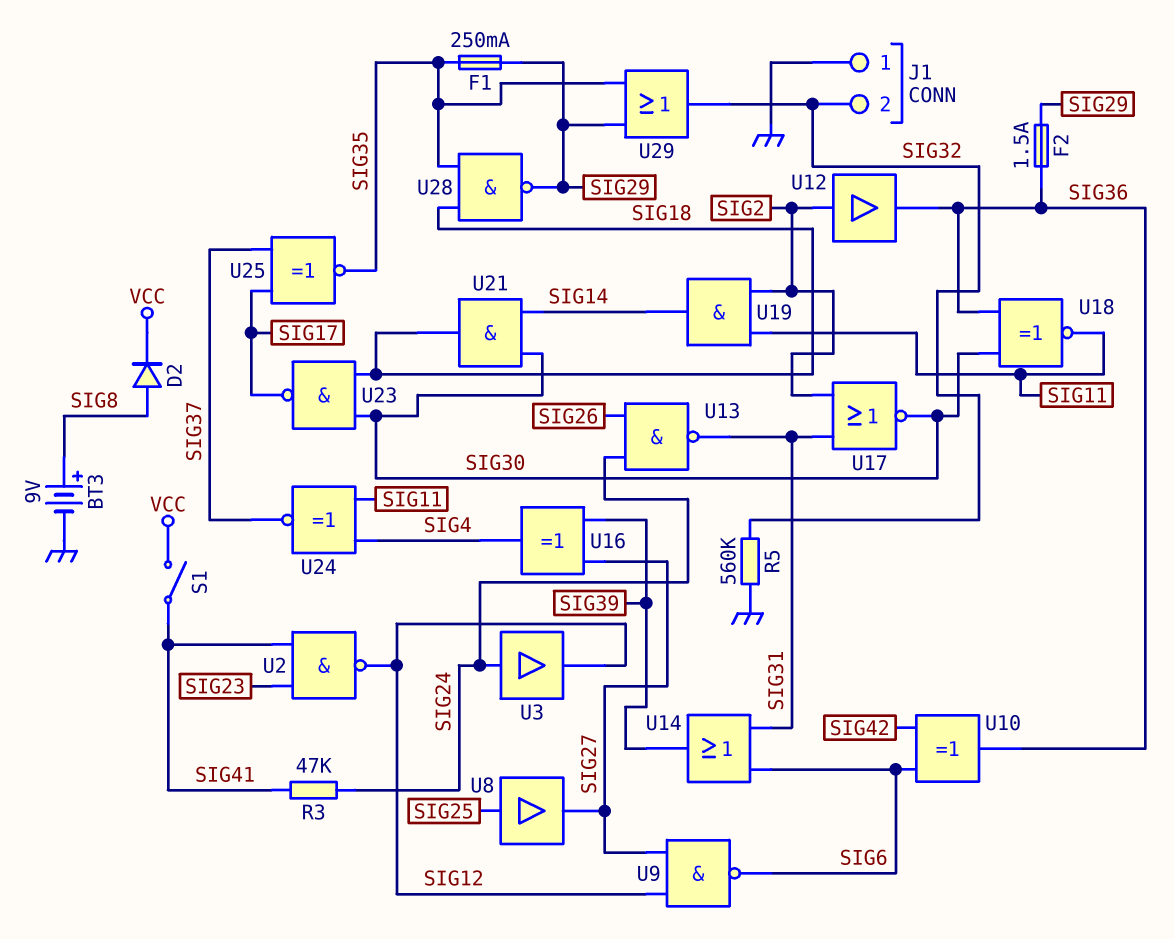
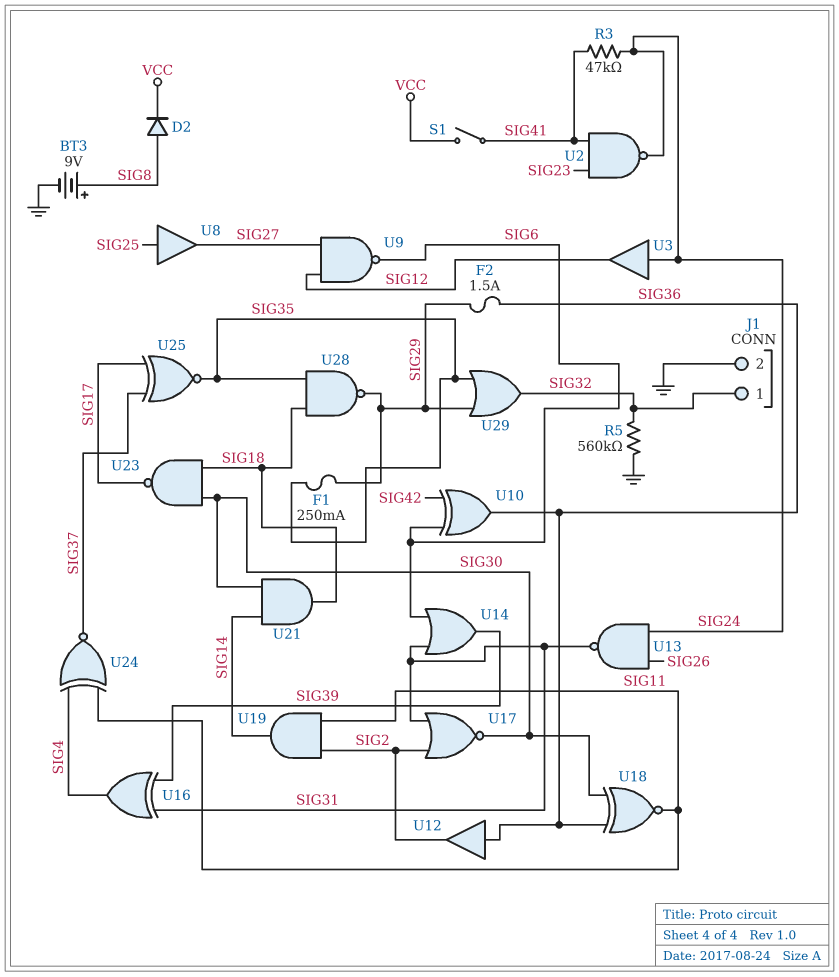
J1 pin 1: GND -> SIG32
J1 pin 2: SIG32 -> GND
U2: NAND (in SIG23, in SIG41, out SIG12) -> NAND (in SIG23, in SIG41, out SIG24)
U12: buffer (in SIG2, out SIG36) -> buffer (in SIG36, out SIG2)
U16: XOR (in SIG27, in SIG39, out SIG4) -> XOR (in SIG31, in SIG39, out SIG4)

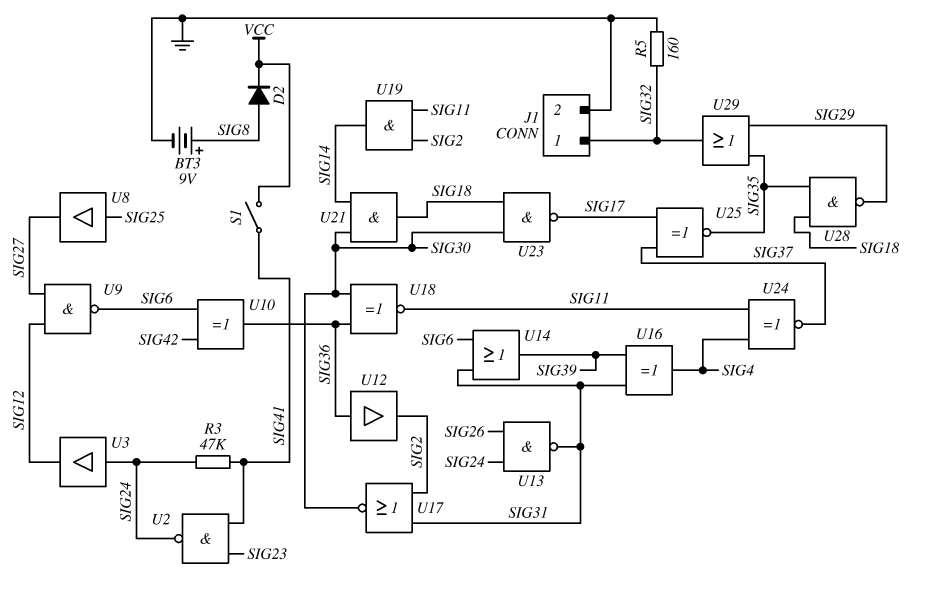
F1: 250mA (SIG29, SIG35) -> none
F2: 1.5A (SIG29, SIG36) -> none
R5: 560k (GND, SIG32) -> 160 (GND, SIG32)

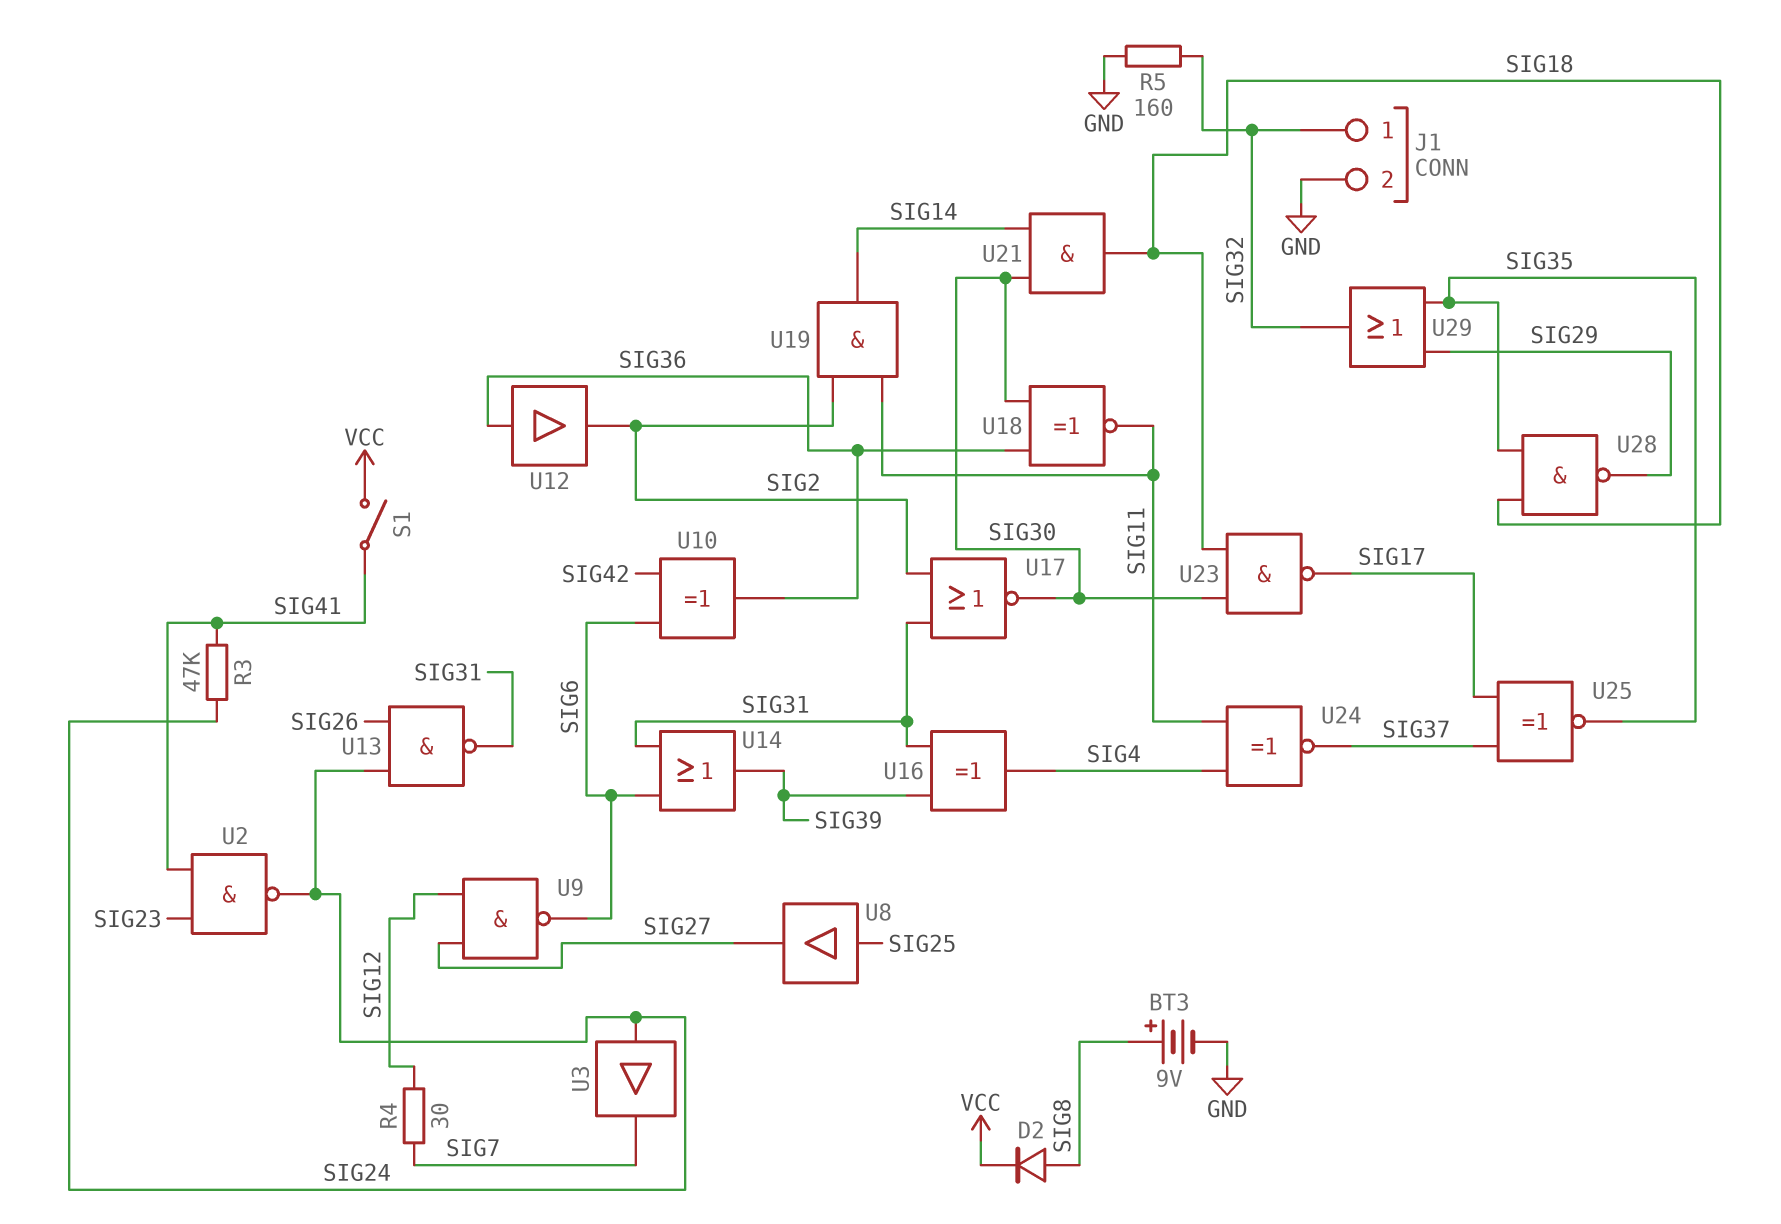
R4: none -> 30 (SIG7, SIG12)
U3: buffer (in SIG24, out SIG12) -> buffer (in SIG24, out SIG7)

